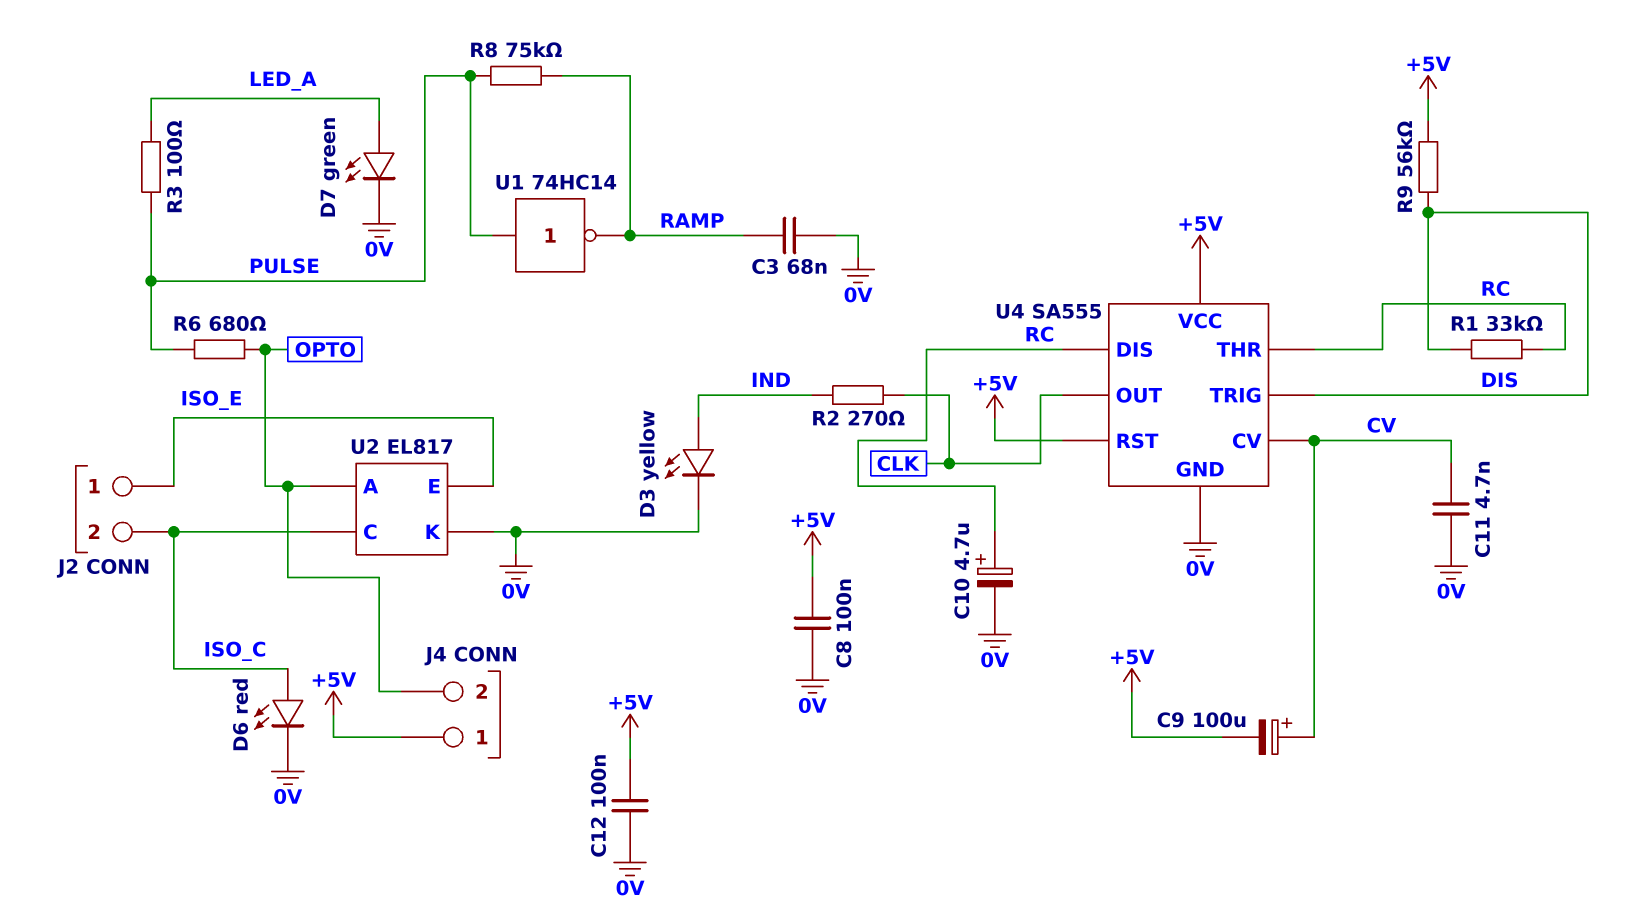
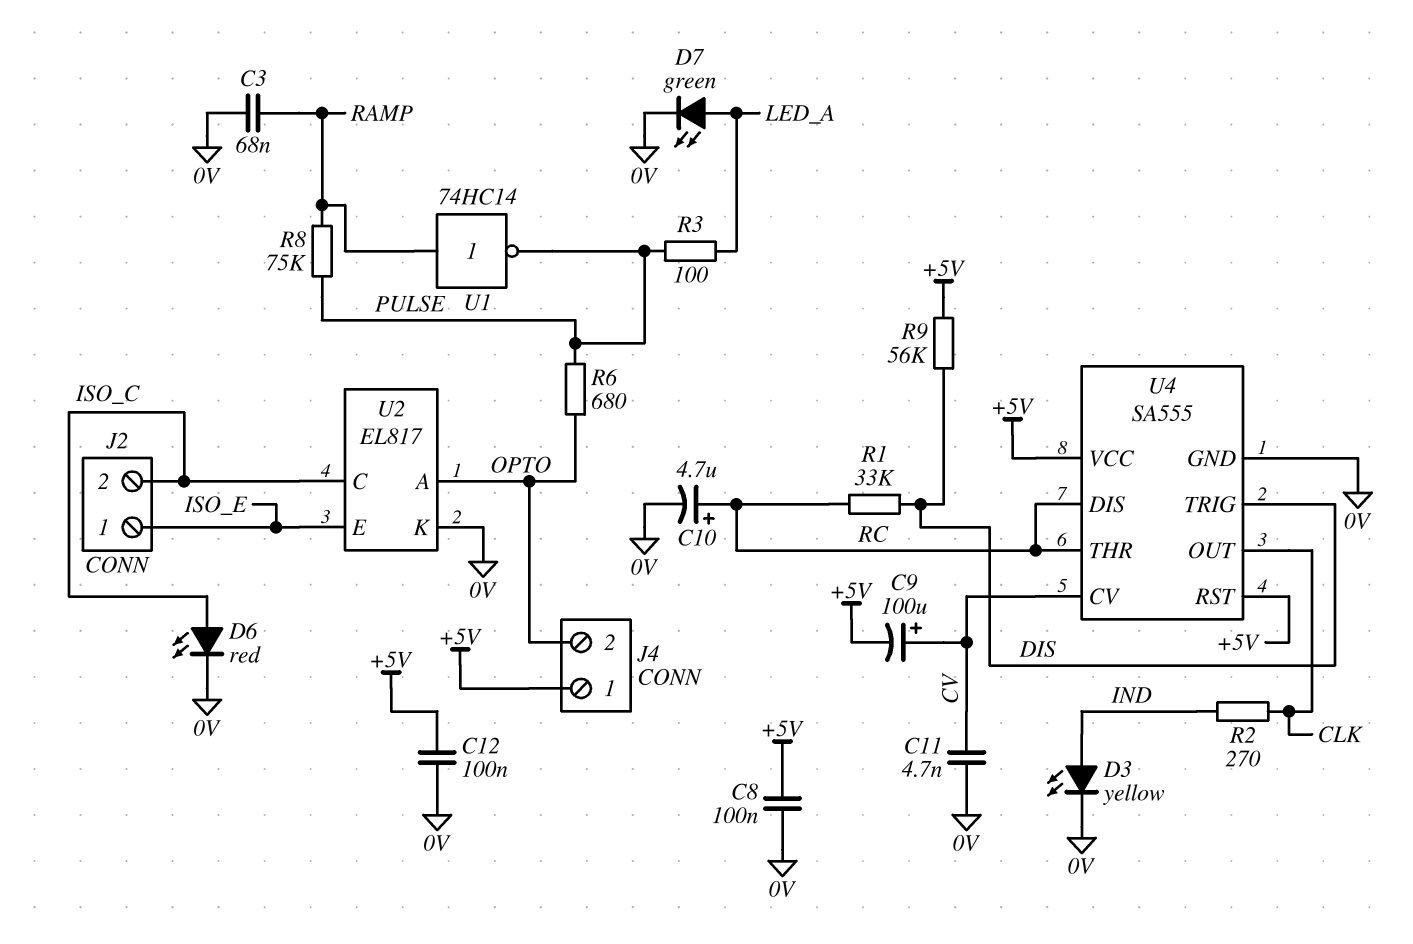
U1: NOT 74HC14 (in PULSE, out RAMP) -> NOT 74HC14 (in RAMP, out PULSE)

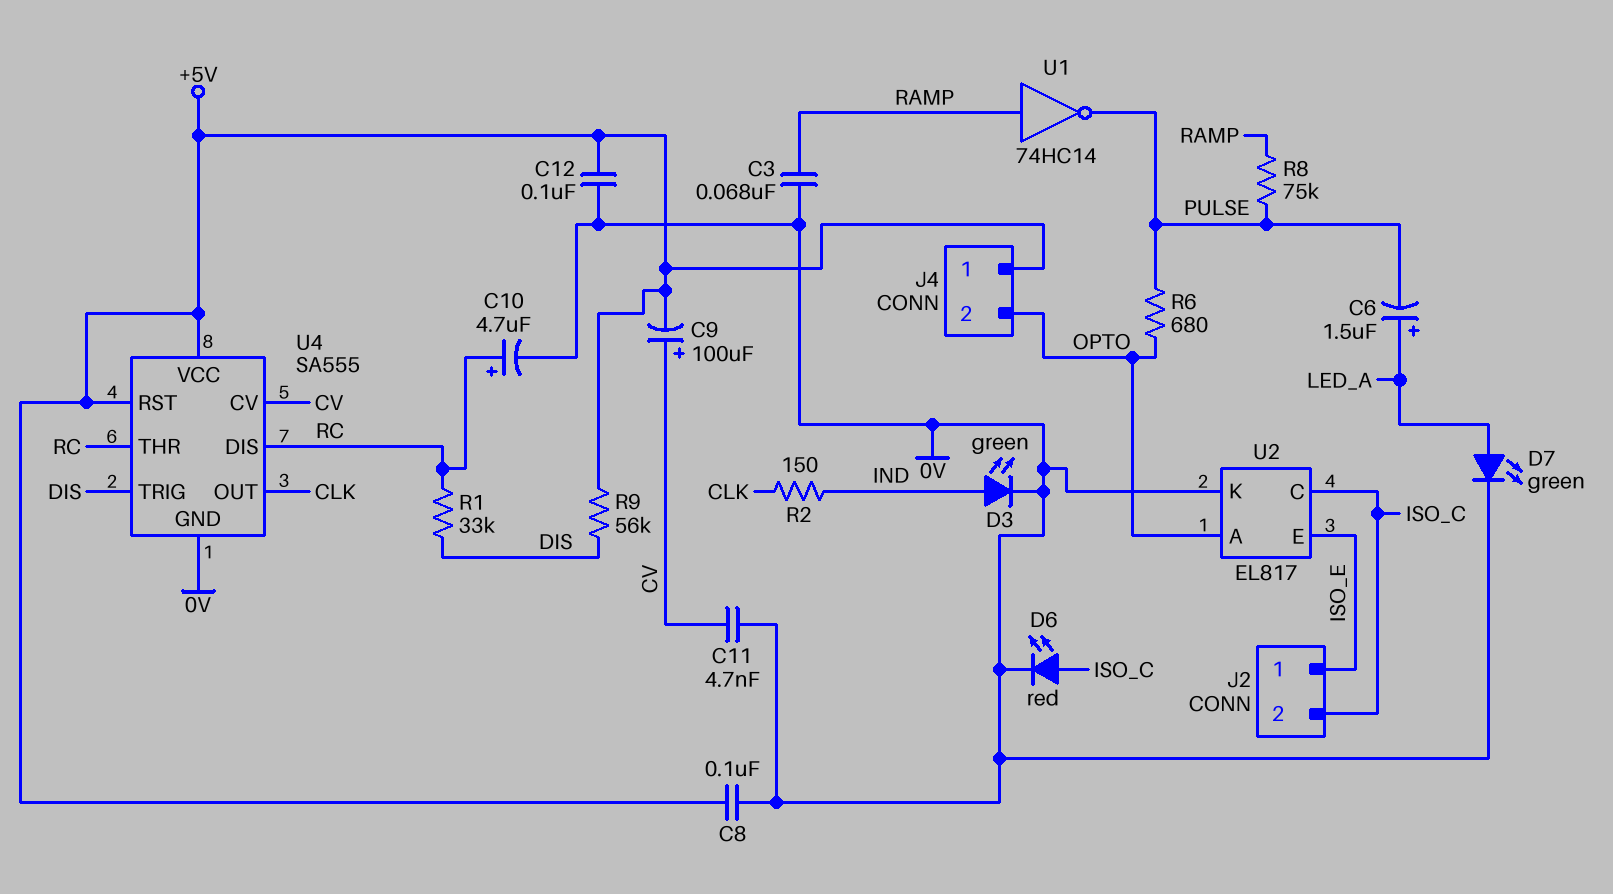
C6: none -> 1.5uF (plus LED_A, minus PULSE)
D3: LED yellow (A IND, K 0V) -> LED green (A IND, K 0V)
R2: 270 (CLK, IND) -> 150 (CLK, IND)
R3: 100 (LED_A, PULSE) -> none

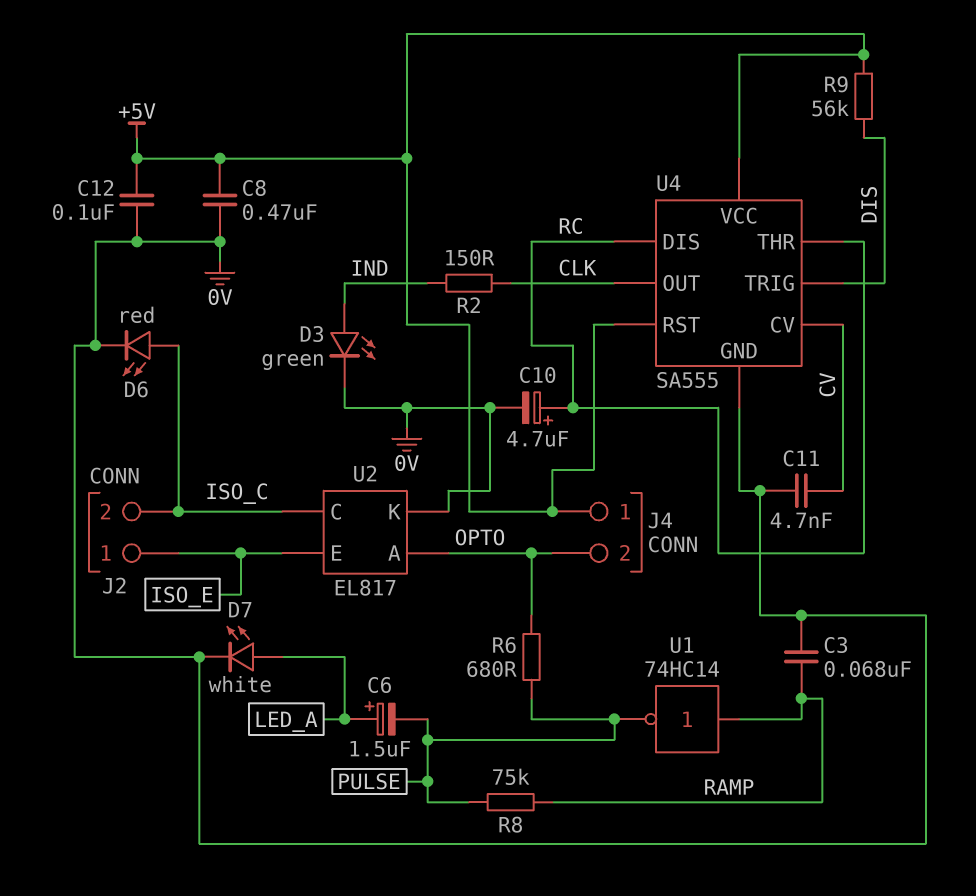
C8: 100nF (+5V, 0V) -> 470nF (+5V, 0V)
C9: 100uF (plus CV, minus +5V) -> none
D7: LED green (A LED_A, K 0V) -> LED white (A LED_A, K 0V)
R1: 33k (DIS, RC) -> none

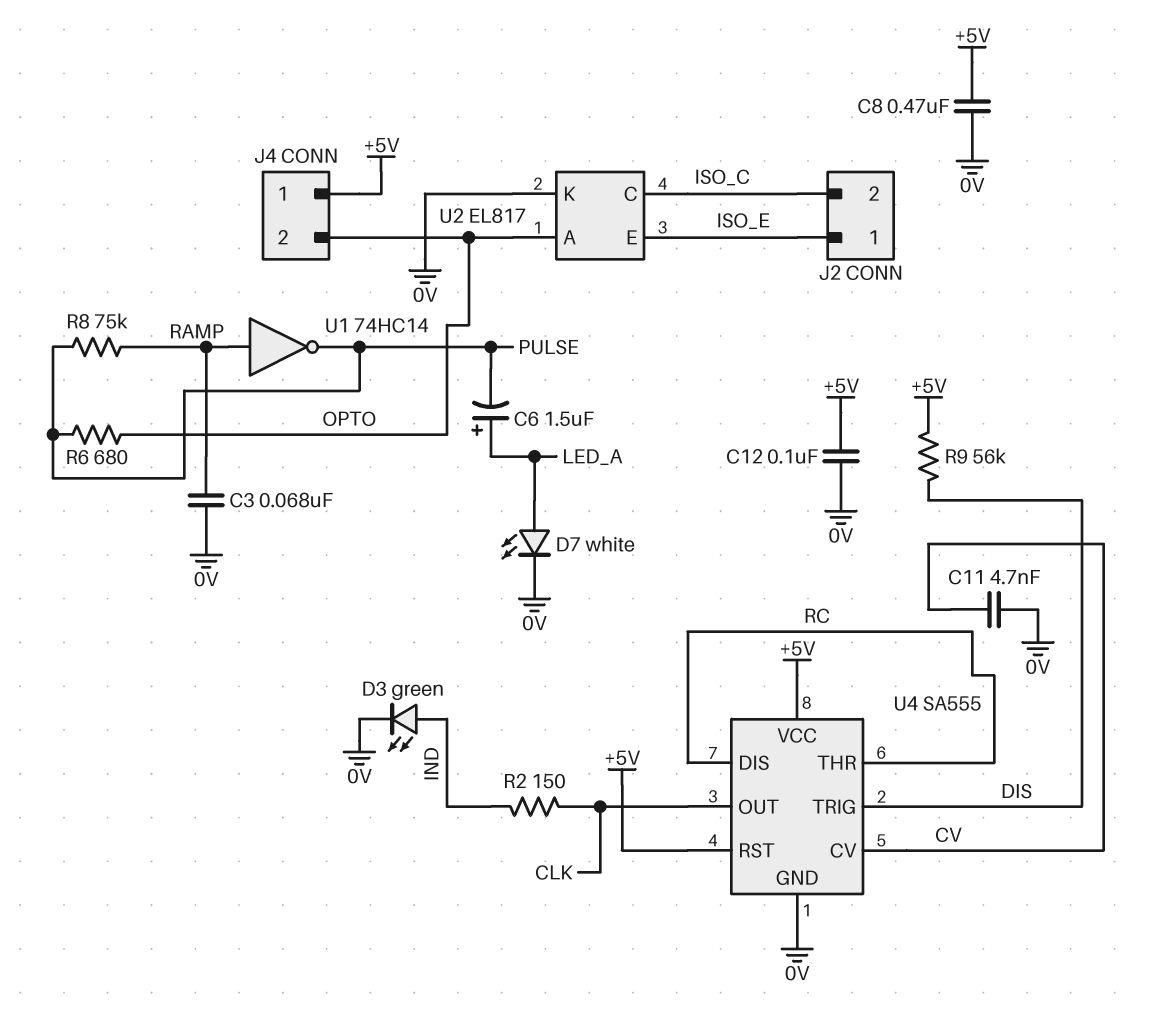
C10: 4.7uF (plus RC, minus 0V) -> none
D6: LED red (A ISO_C, K 0V) -> none

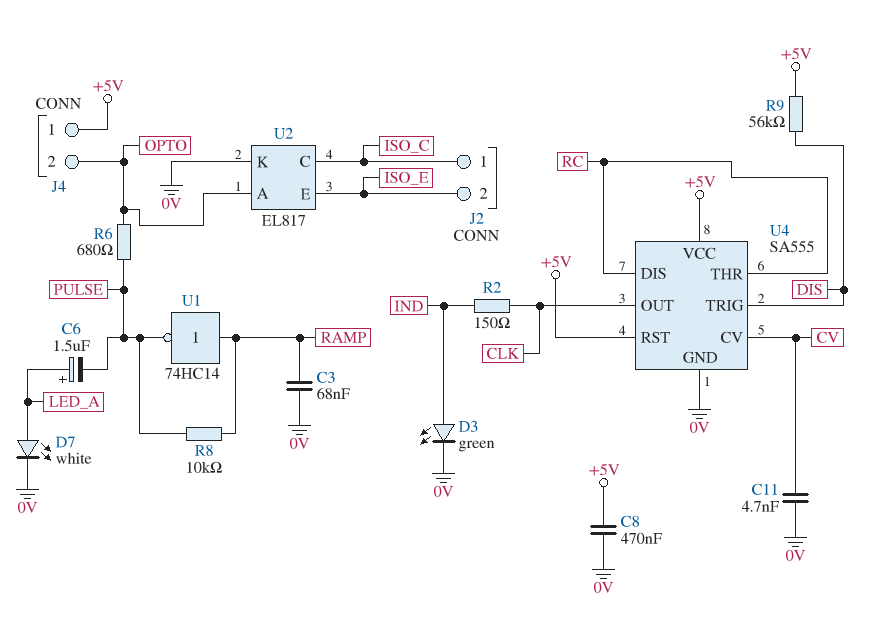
C12: 100nF (+5V, 0V) -> none
J2 pin 1: ISO_E -> ISO_C
J2 pin 2: ISO_C -> ISO_E
R8: 75k (PULSE, RAMP) -> 10k (PULSE, RAMP)

